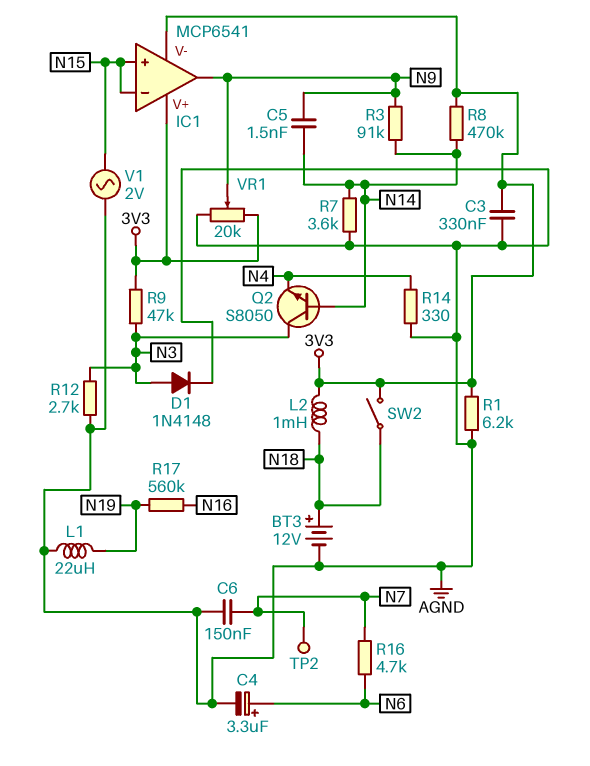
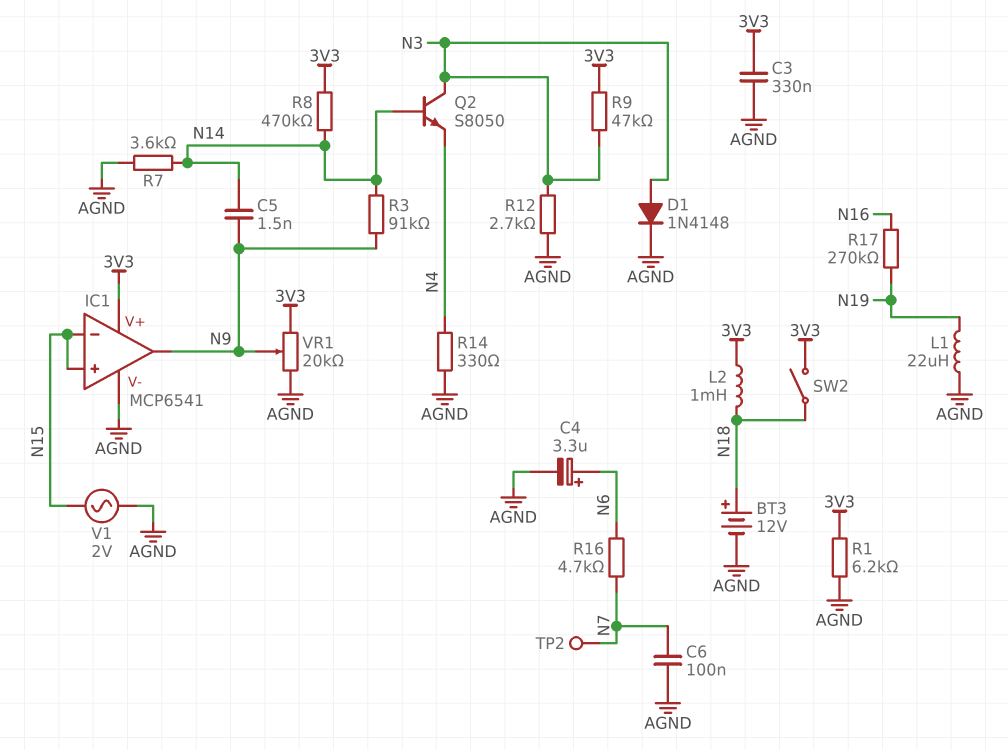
C6: 150nF (AGND, N7) -> 100nF (AGND, N7)
IC1 pin V-: 3V3 -> AGND
R17: 560k (N16, N19) -> 270k (N16, N19)

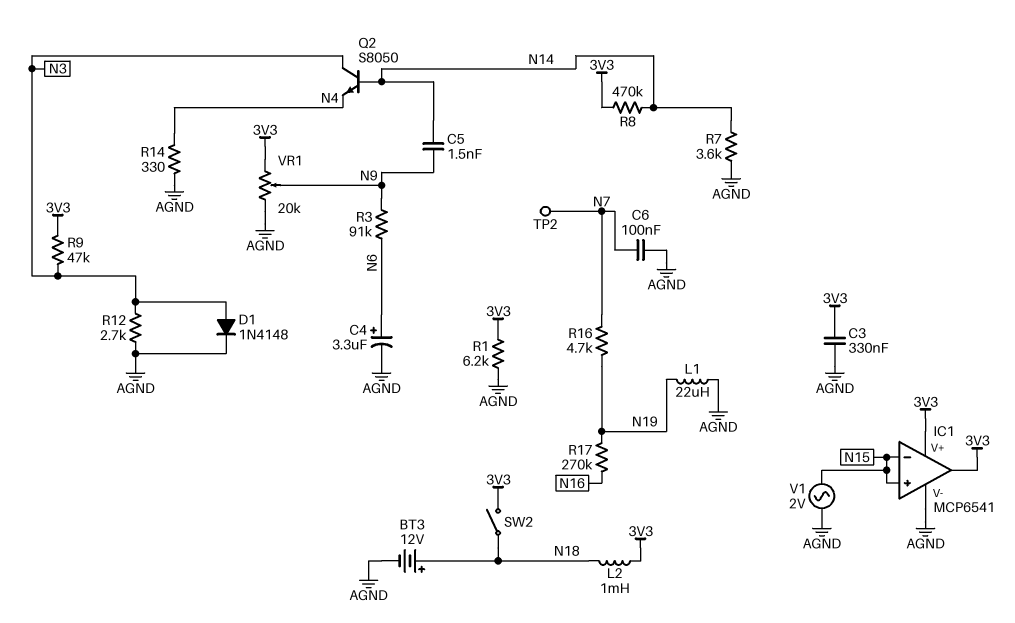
IC1 pin out: N9 -> 3V3
R3: 91k (N9, N14) -> 91k (N6, N9)
R16: 4.7k (N6, N7) -> 4.7k (N7, N19)

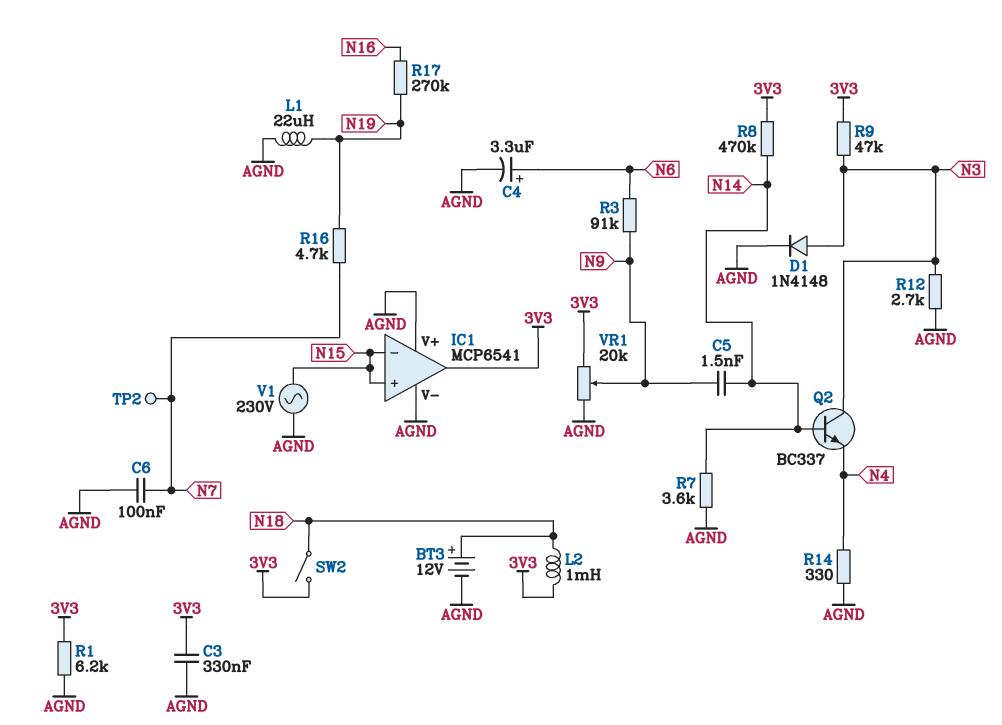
IC1 pin V+: 3V3 -> AGND
Q2: NPN S8050 (B N14, C N3, E N4) -> NPN BC337 (B N14, C N3, E N4)
V1: AC 2V (AGND, N15) -> AC 230V (AGND, N15)

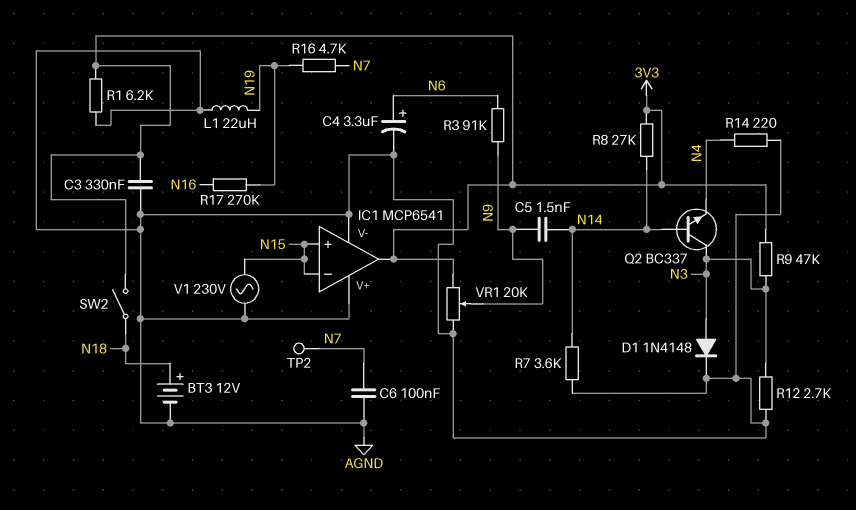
L2: 1mH (3V3, N18) -> none
R8: 470k (3V3, N14) -> 27k (3V3, N14)
R14: 330 (AGND, N4) -> 220 (AGND, N4)

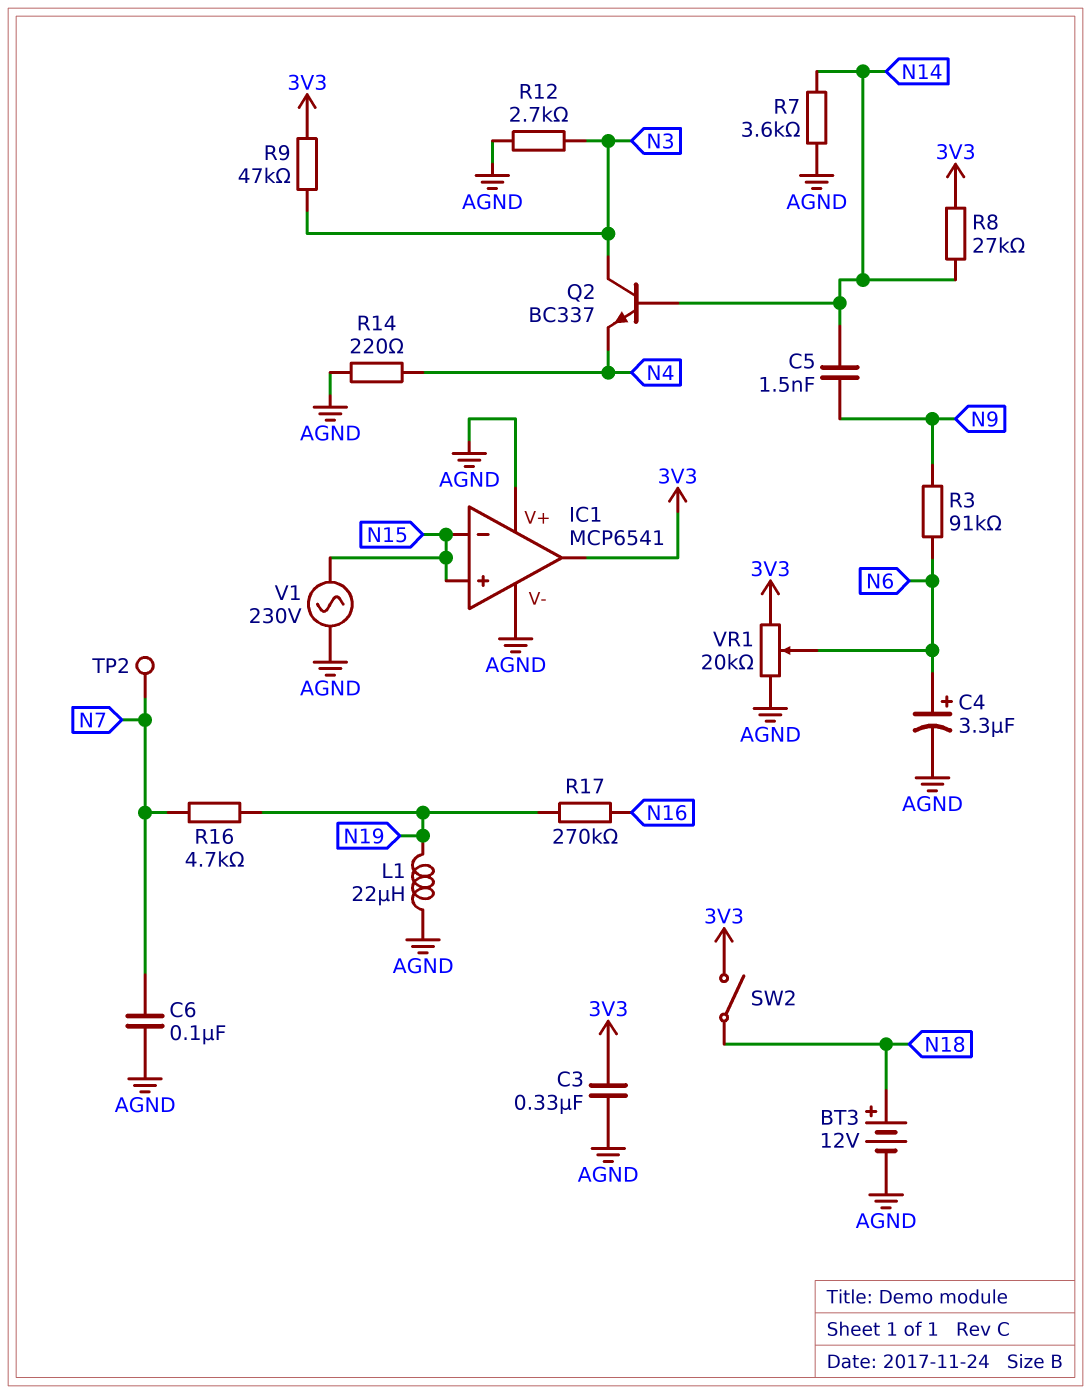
D1: diode 1N4148 (A N3, K AGND) -> none
R1: 6.2k (3V3, AGND) -> none
VR1: 20k (3V3, AGND, wiper N9) -> 20k (3V3, AGND, wiper N6)

